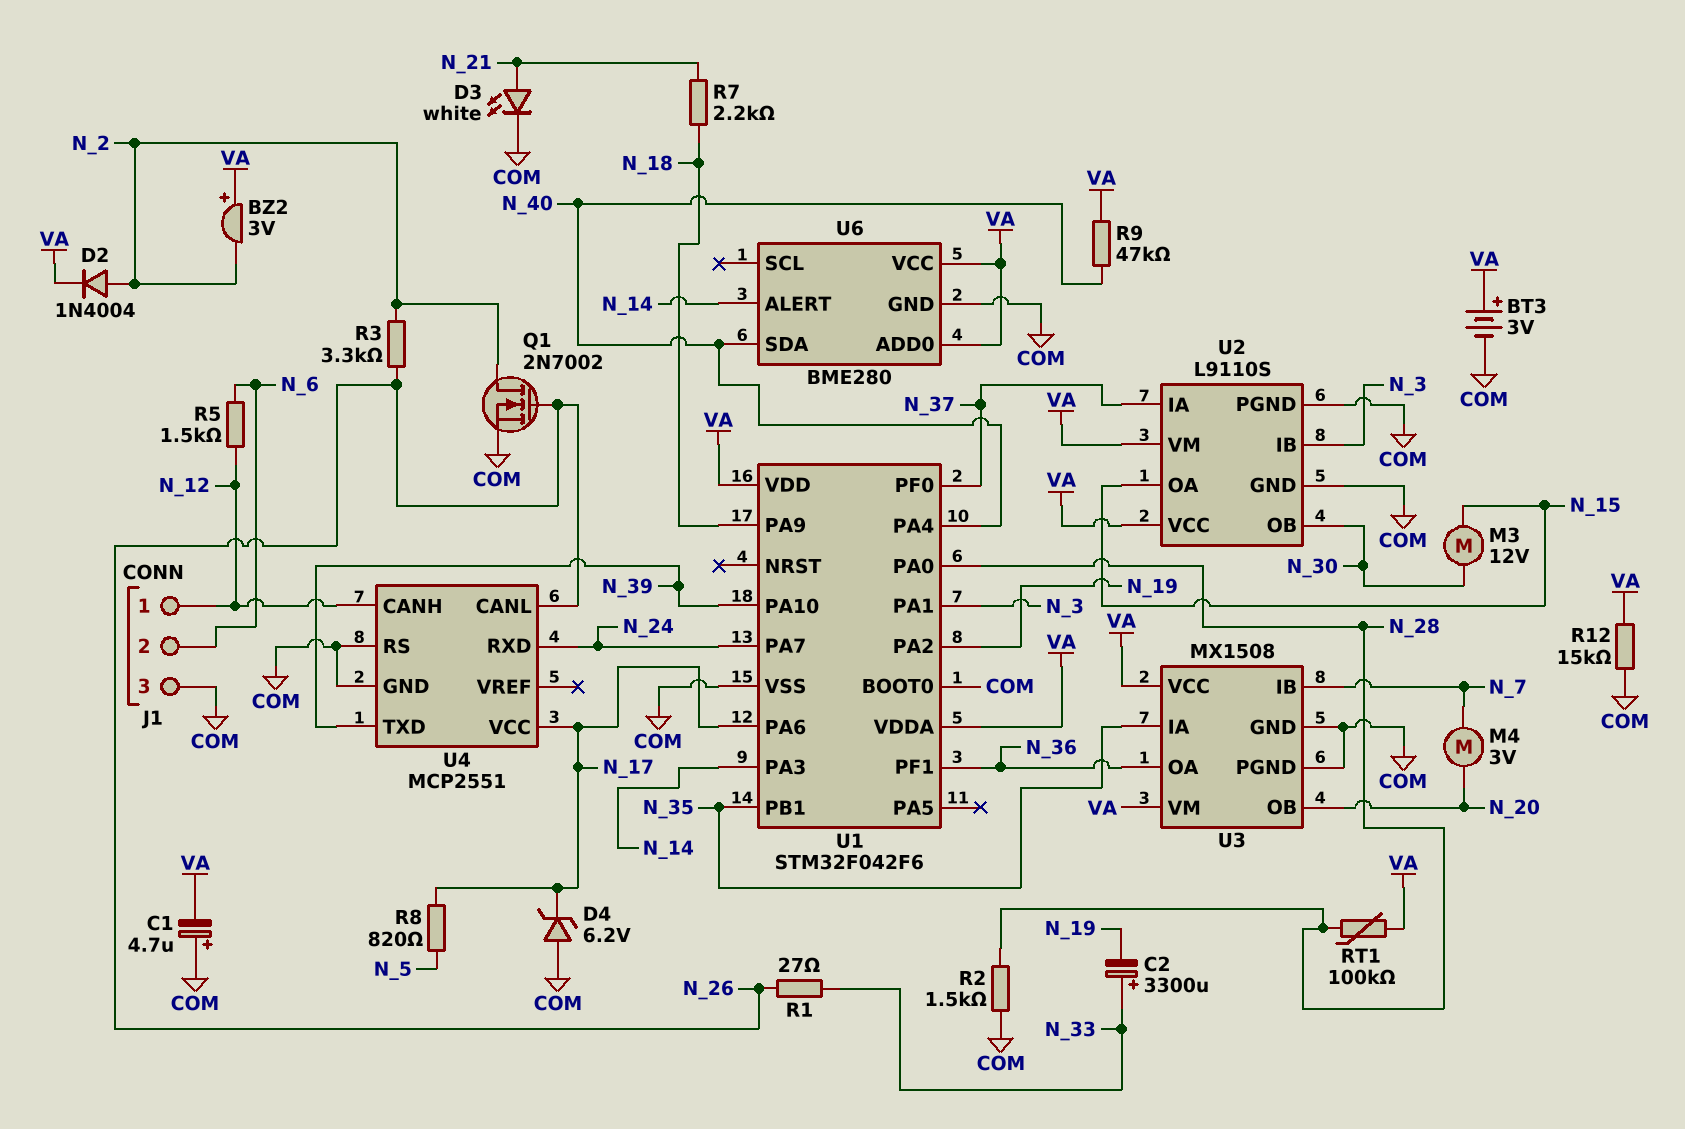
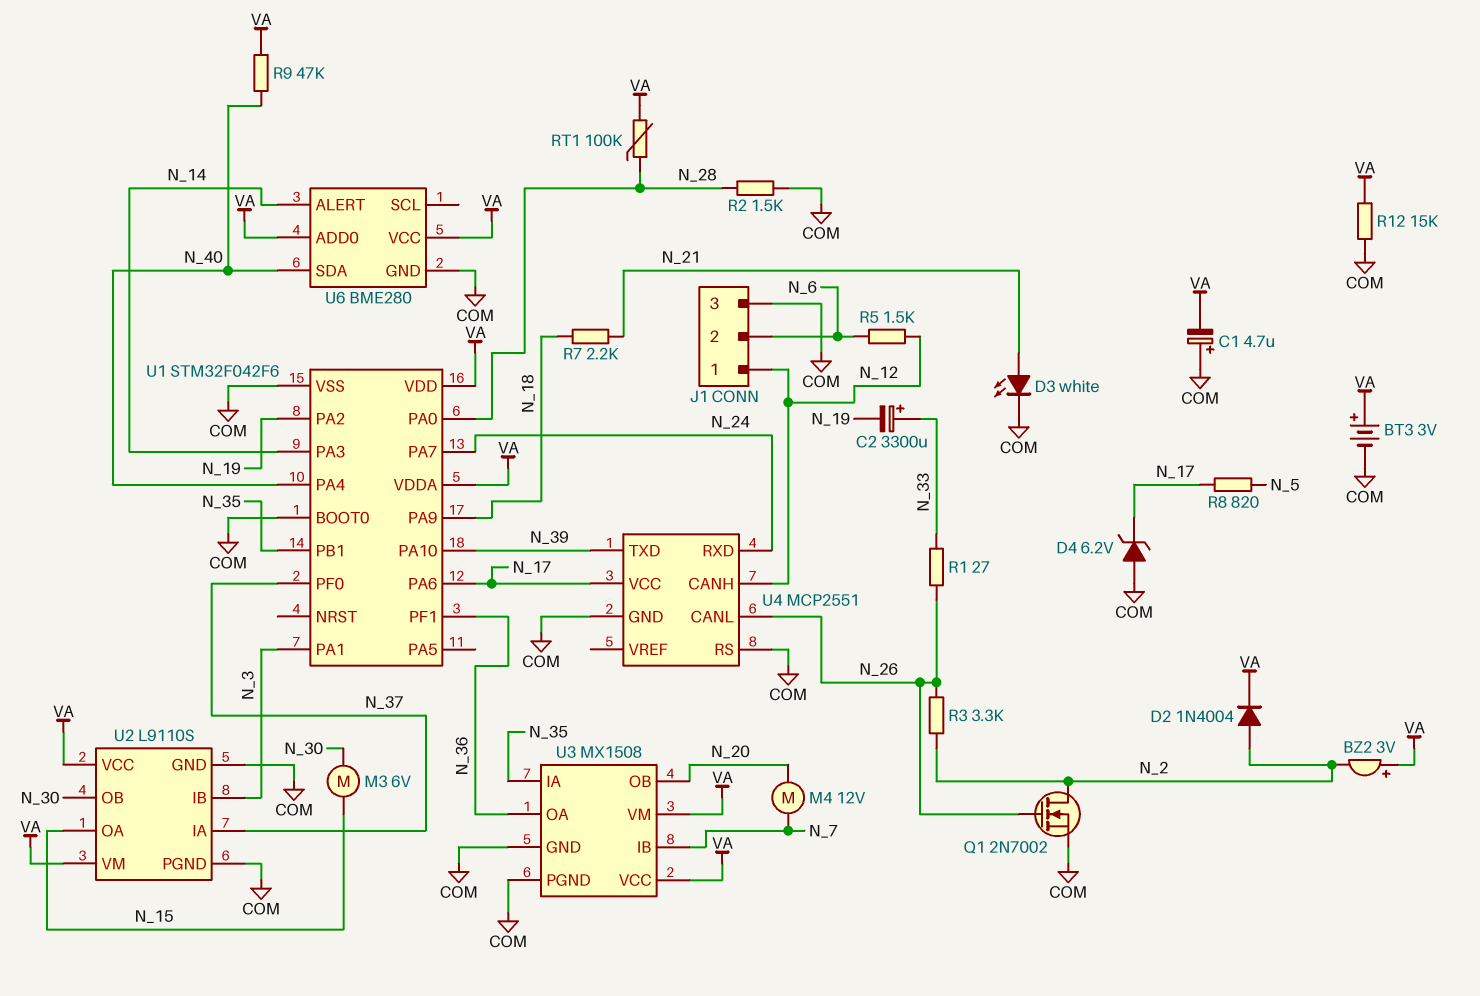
M3: motor 12V (N_15, N_30) -> motor 6V (N_15, N_30)
M4: motor 3V (N_7, N_20) -> motor 12V (N_7, N_20)

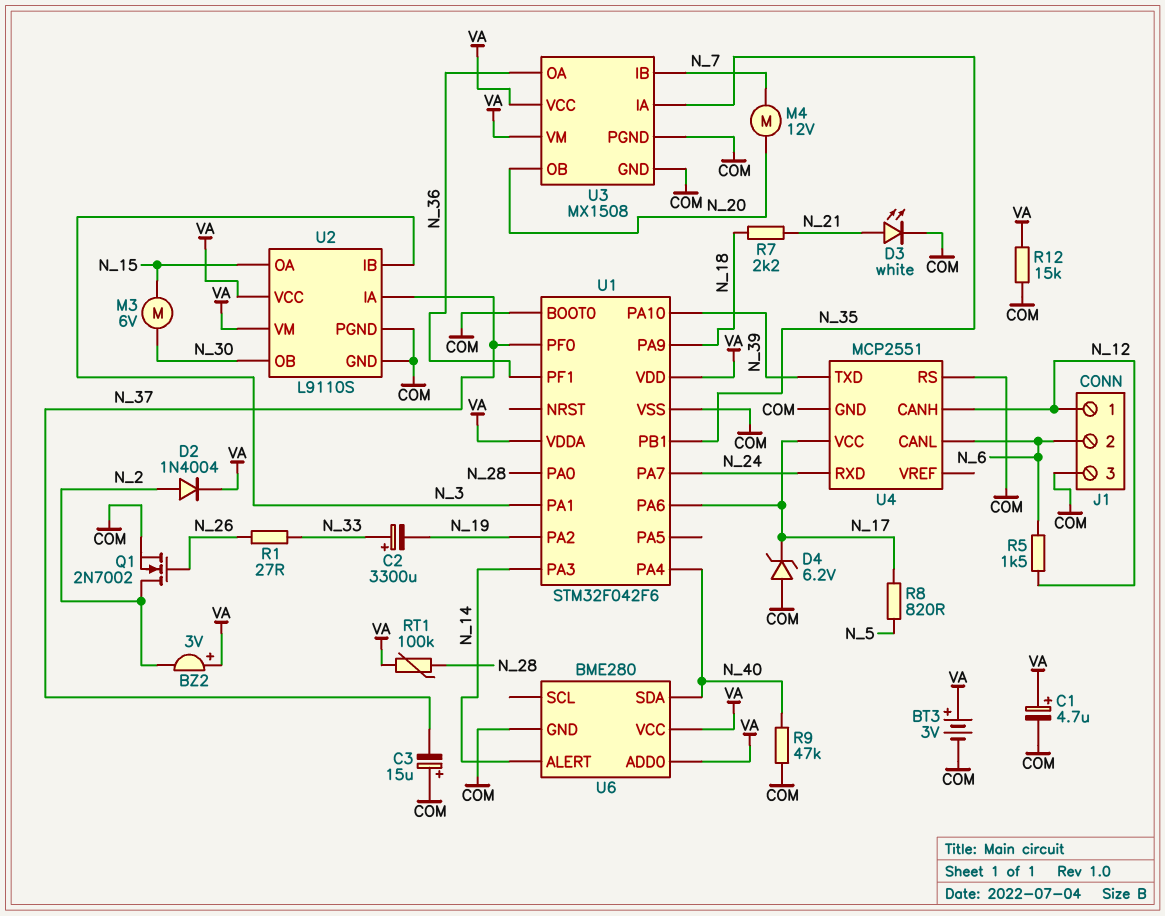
C1: 4.7uF (plus COM, minus VA) -> 4.7uF (plus VA, minus COM)
C3: none -> 15uF (plus COM, minus N_37)
R2: 1.5k (COM, N_28) -> none
R3: 3.3k (N_2, N_26) -> none
R9: 47k (N_40, VA) -> 47k (COM, N_40)
U4 pin CANL: N_26 -> N_6

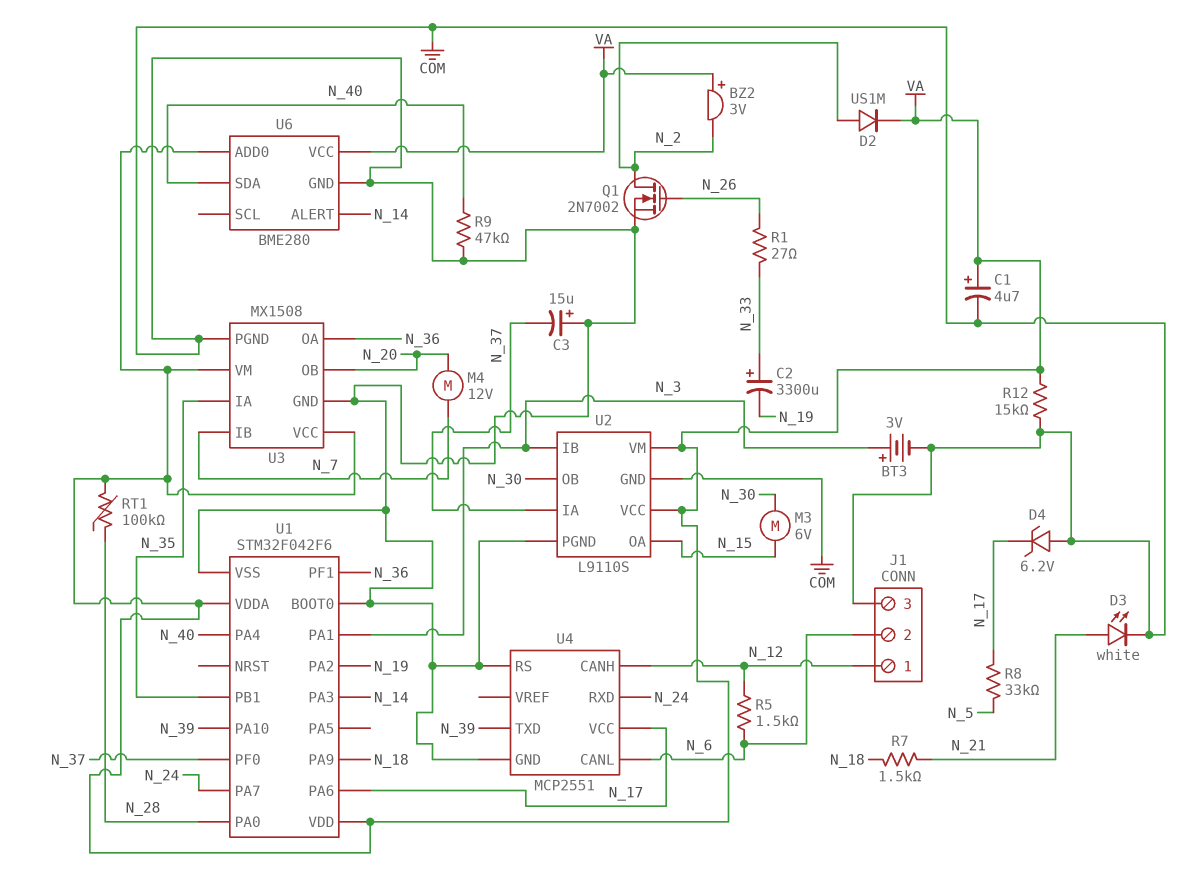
BT3: 3V (plus VA, minus COM) -> 3V (plus N_3, minus COM)
D2: diode 1N4004 (A N_2, K VA) -> diode US1M (A N_2, K VA)
R7: 2.2k (N_18, N_21) -> 1.5k (N_18, N_21)
R8: 820 (N_5, N_17) -> 33k (N_5, N_17)

